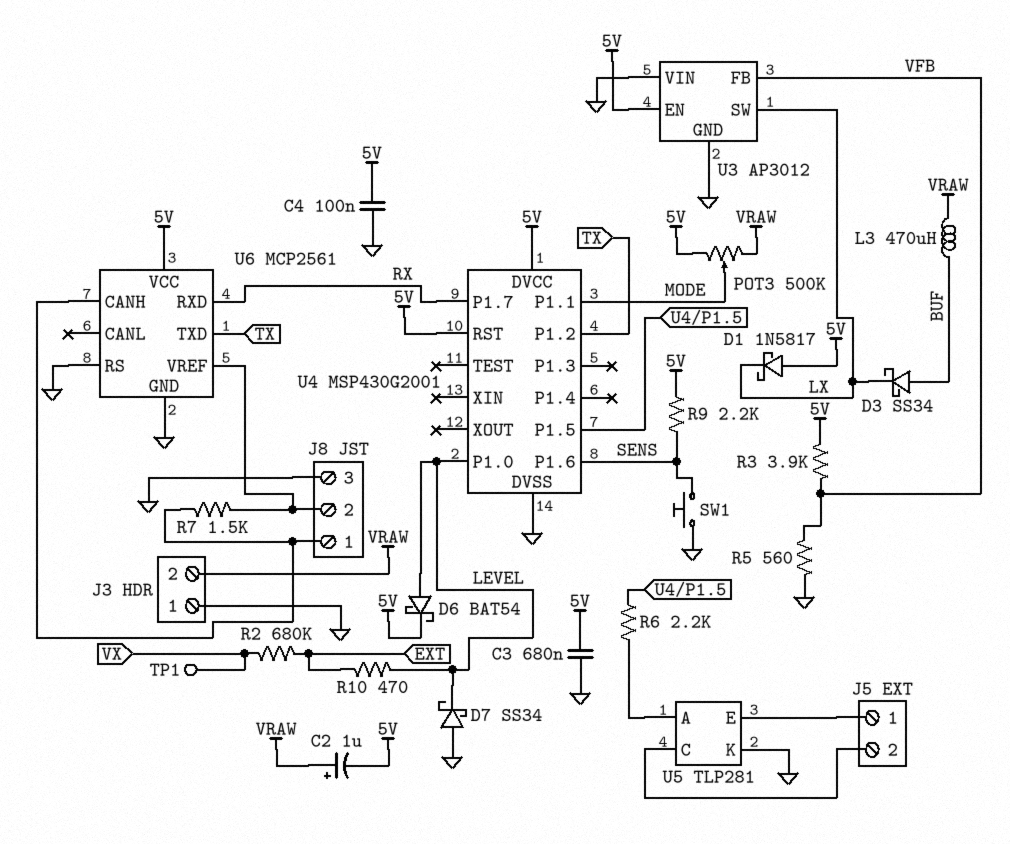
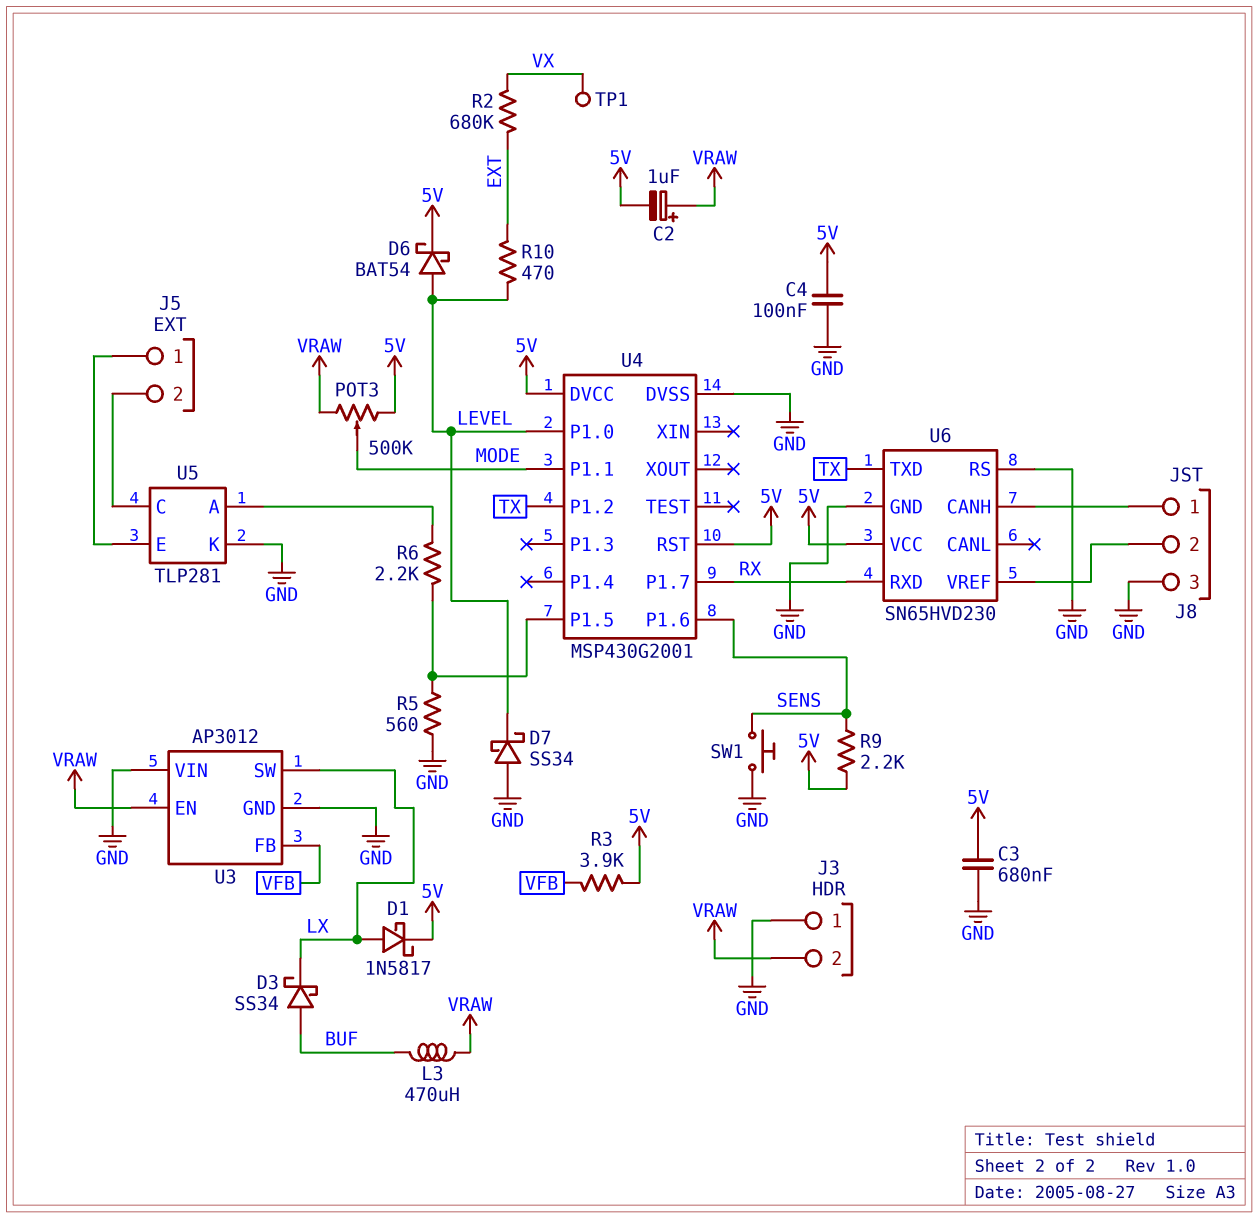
D1: schottky 1N5817 (A 5V, K LX) -> schottky 1N5817 (A LX, K 5V)
R5: 560 (GND, VFB) -> 560 (GND, U4/P1.5)
R7: 1.5k (J8/1, J8/2) -> none
U3 pin EN: 5V -> VRAW
U6: MCP2561 -> SN65HVD230

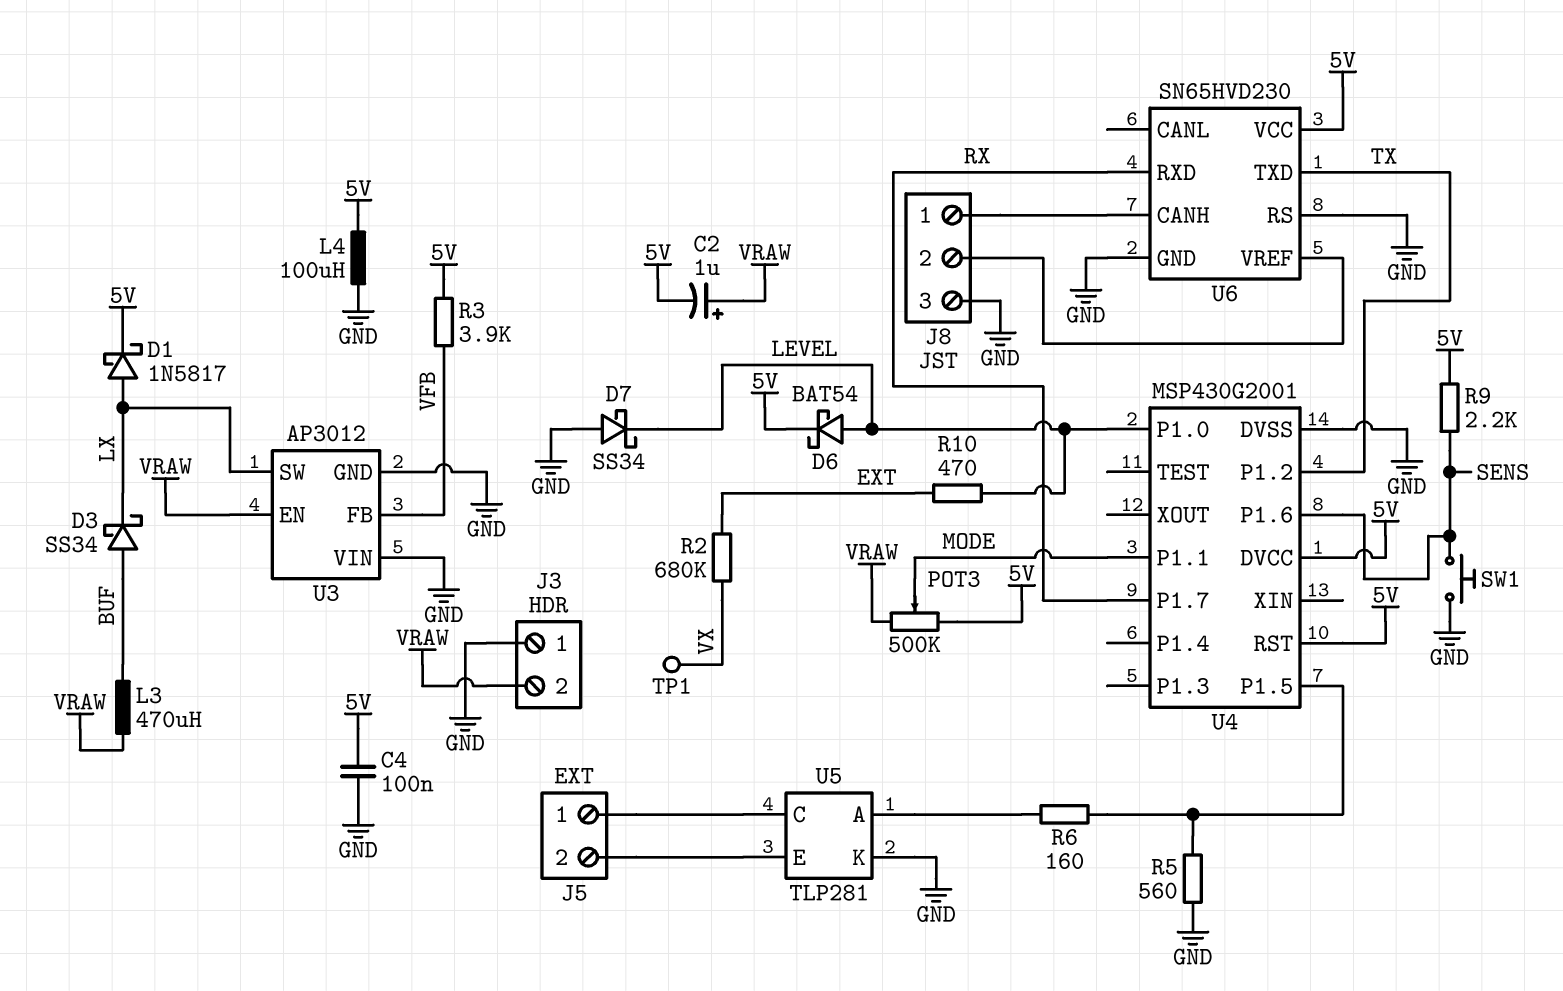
C3: 680nF (5V, GND) -> none
L4: none -> 100uH (5V, GND)
R6: 2.2k (U4/P1.5, U5/A) -> 160 (U4/P1.5, U5/A)
U5 pin C: J5/2 -> J5/1
U5 pin E: J5/1 -> J5/2

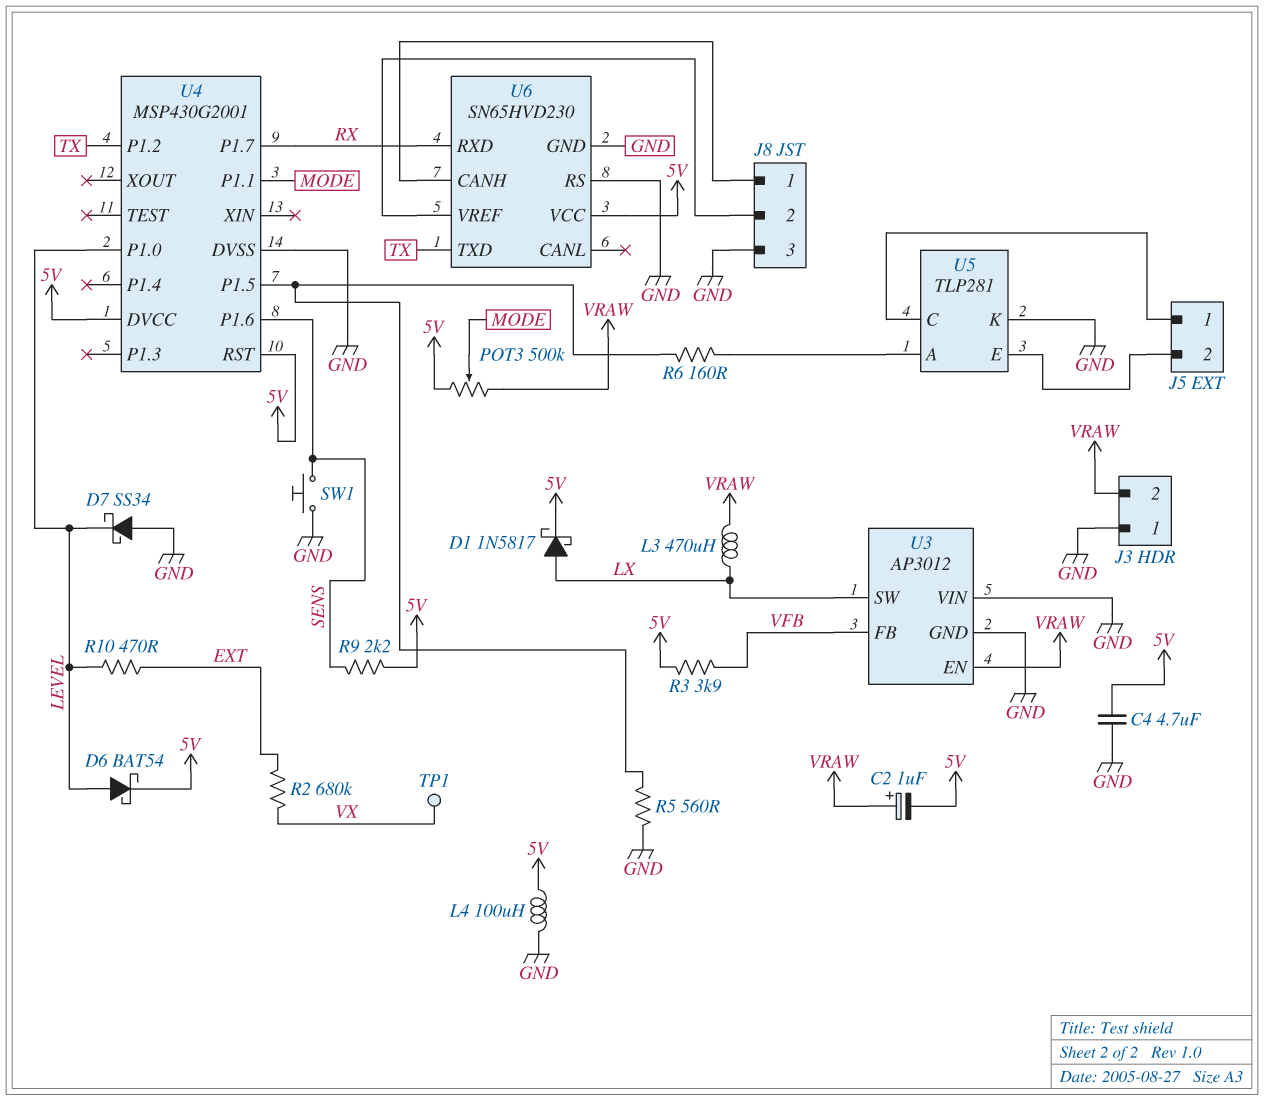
C4: 100nF (5V, GND) -> 4.7uF (5V, GND)
D3: schottky SS34 (A BUF, K LX) -> none
L3: 470uH (BUF, VRAW) -> 470uH (LX, VRAW)

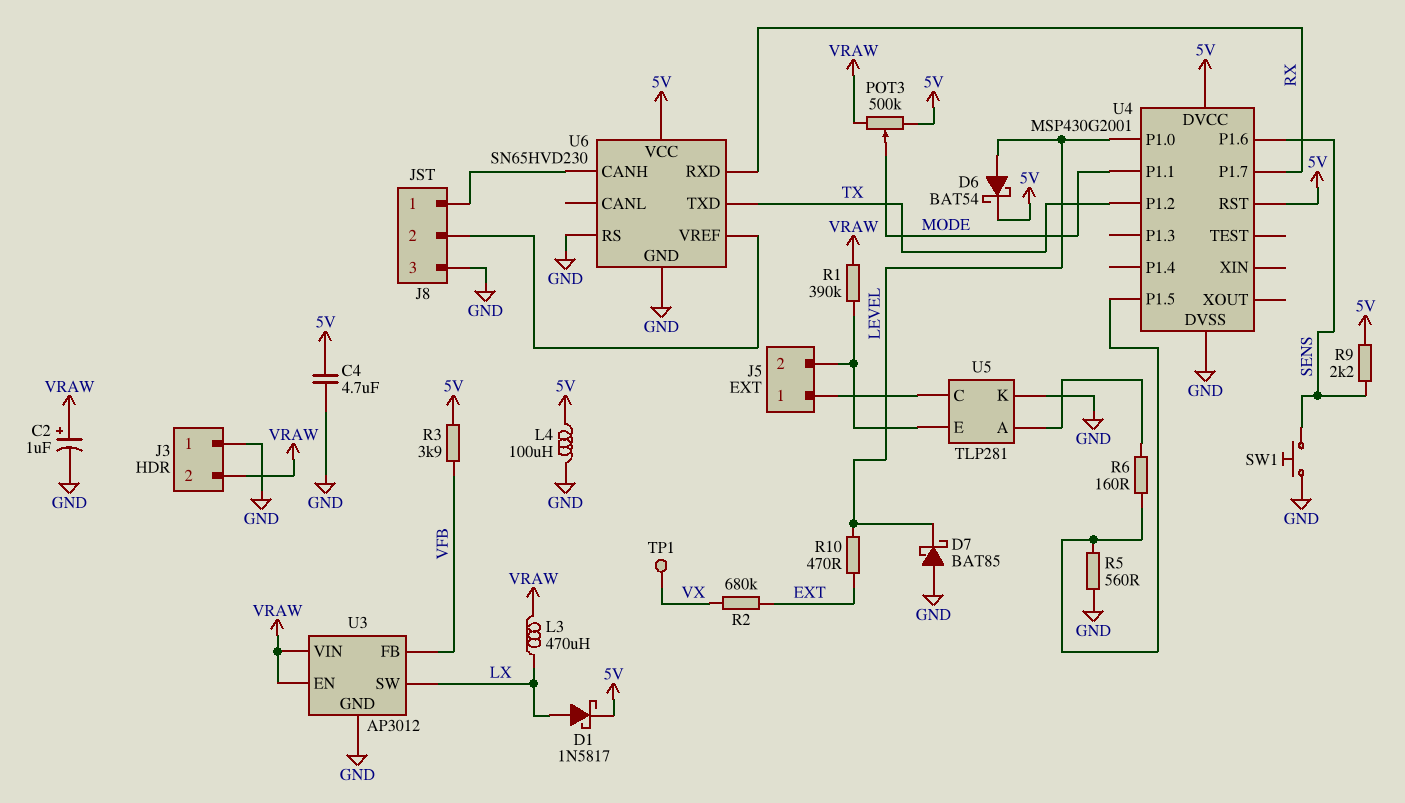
C2: 1uF (plus VRAW, minus 5V) -> 1uF (plus VRAW, minus GND)
D7: schottky SS34 (A GND, K LEVEL) -> schottky BAT85 (A GND, K LEVEL)
R1: none -> 390k (J5/2, VRAW)
U3 pin VIN: GND -> VRAW

